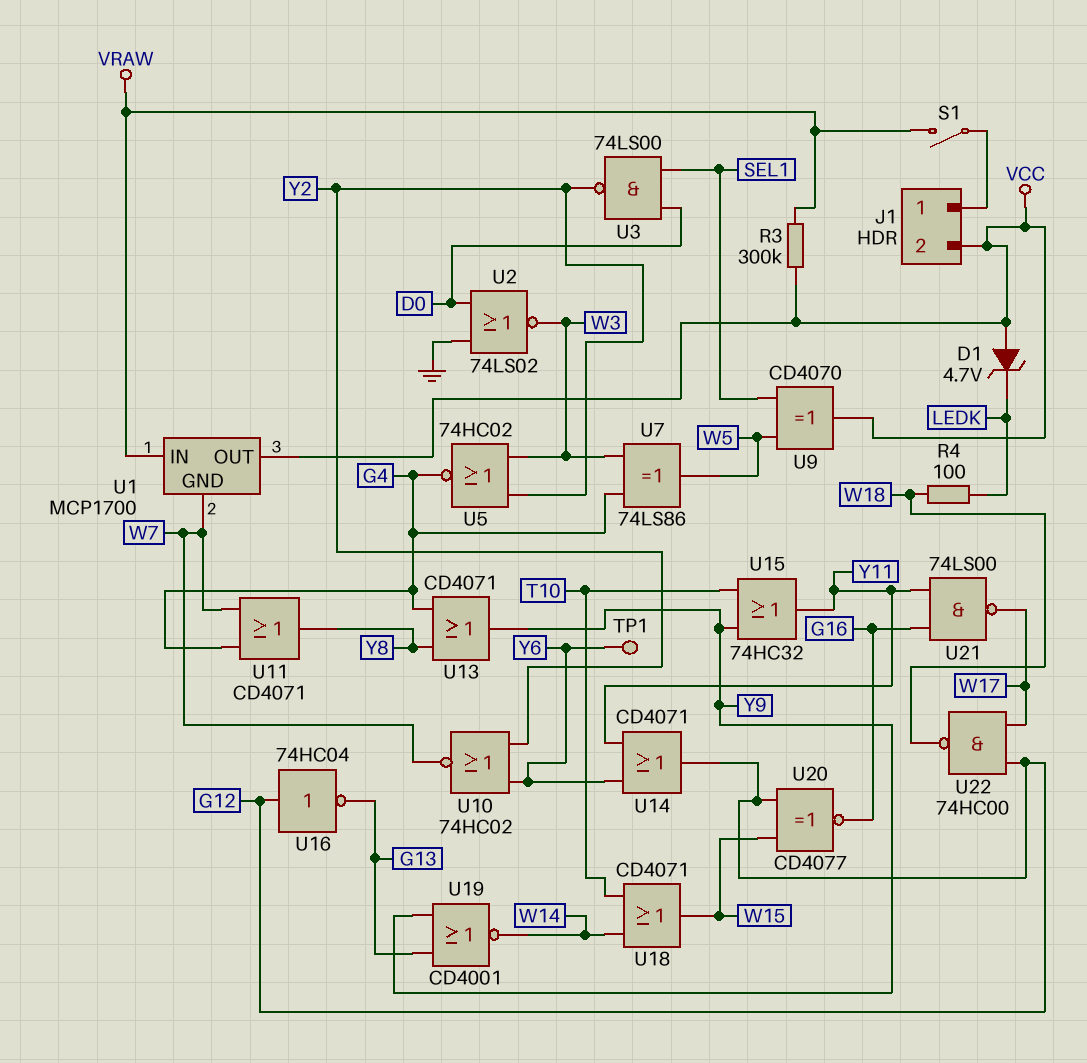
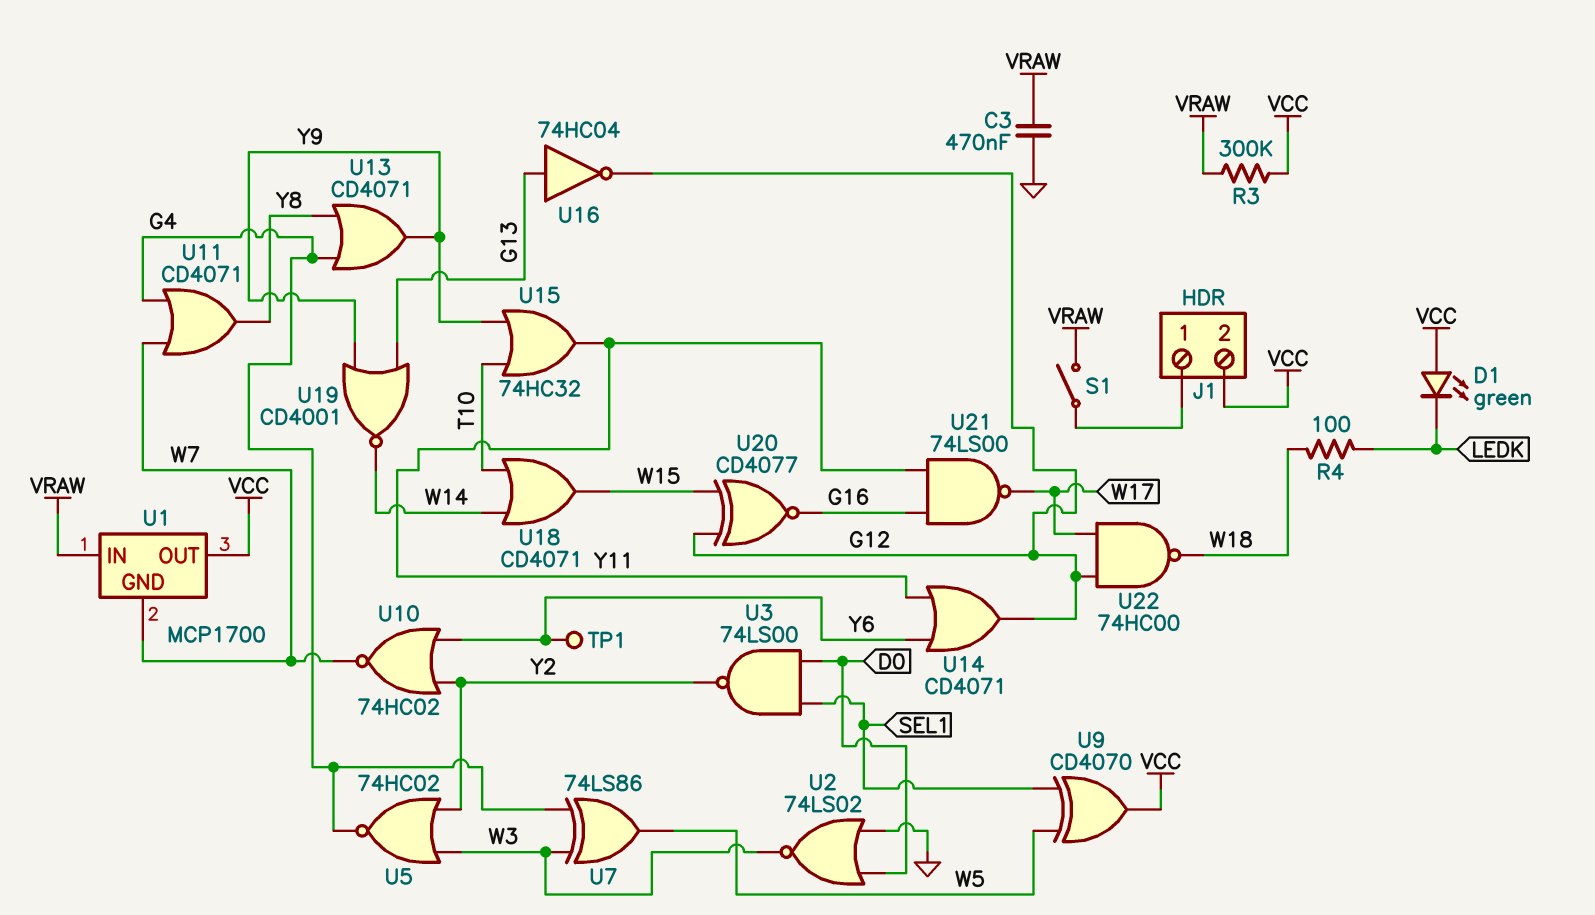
C3: none -> 470nF (GND, VRAW)
D1: zener 4.7V (A VCC, K LEDK) -> LED green (A VCC, K LEDK)
U16: NOT 74HC04 (in G12, out G13) -> NOT 74HC04 (in G13, out G12)

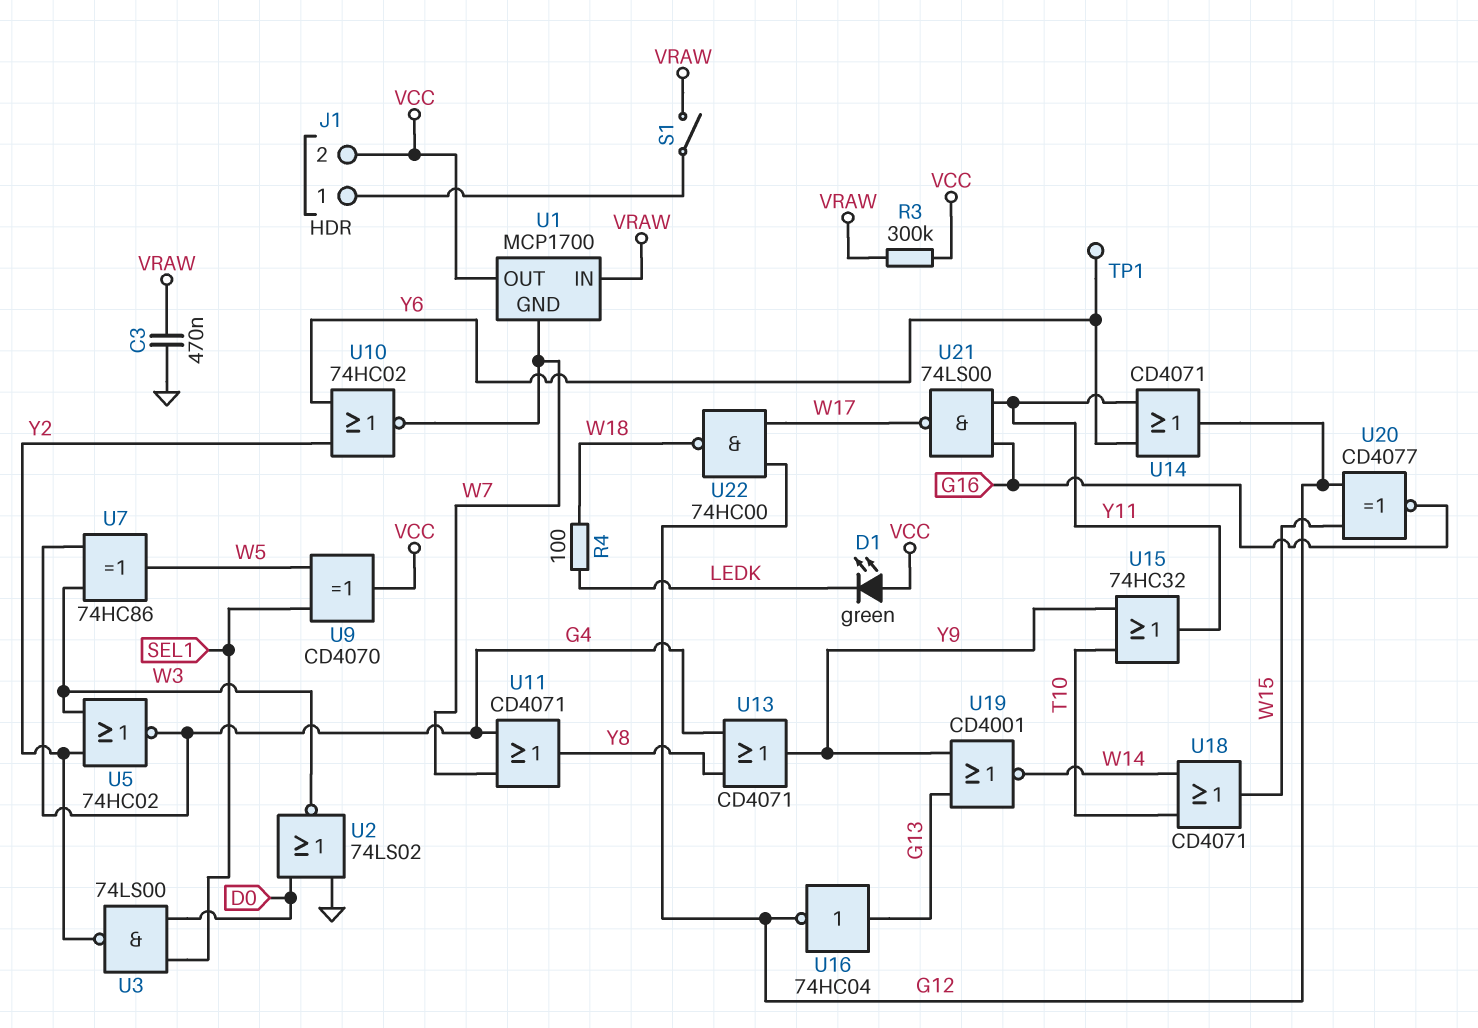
U7: XOR 74LS86 (in G4, in W3, out W5) -> XOR 74HC86 (in G4, in W3, out W5)

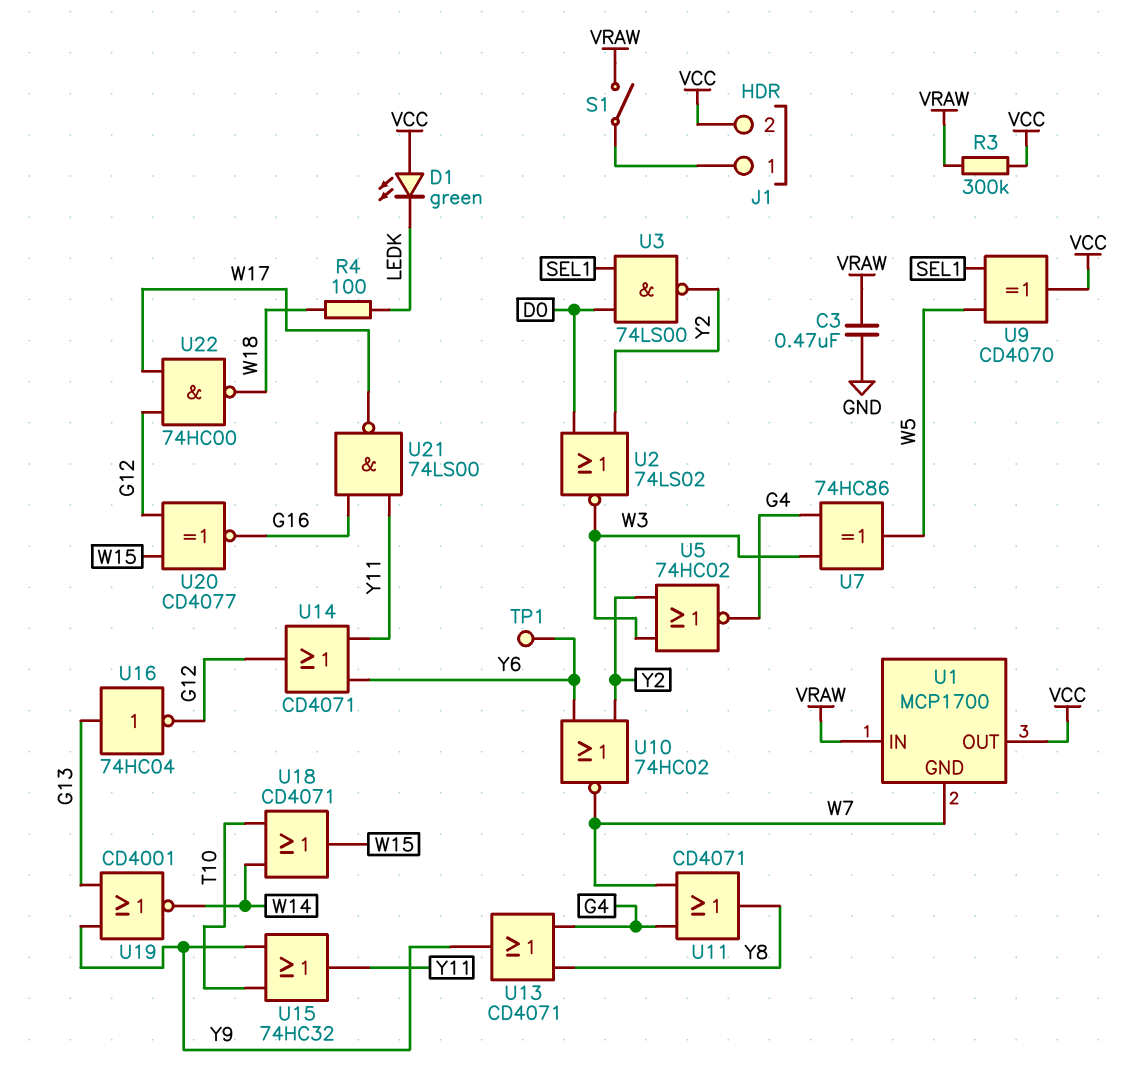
U2: NOR 74LS02 (in D0, in GND, out W3) -> NOR 74LS02 (in D0, in Y2, out W3)

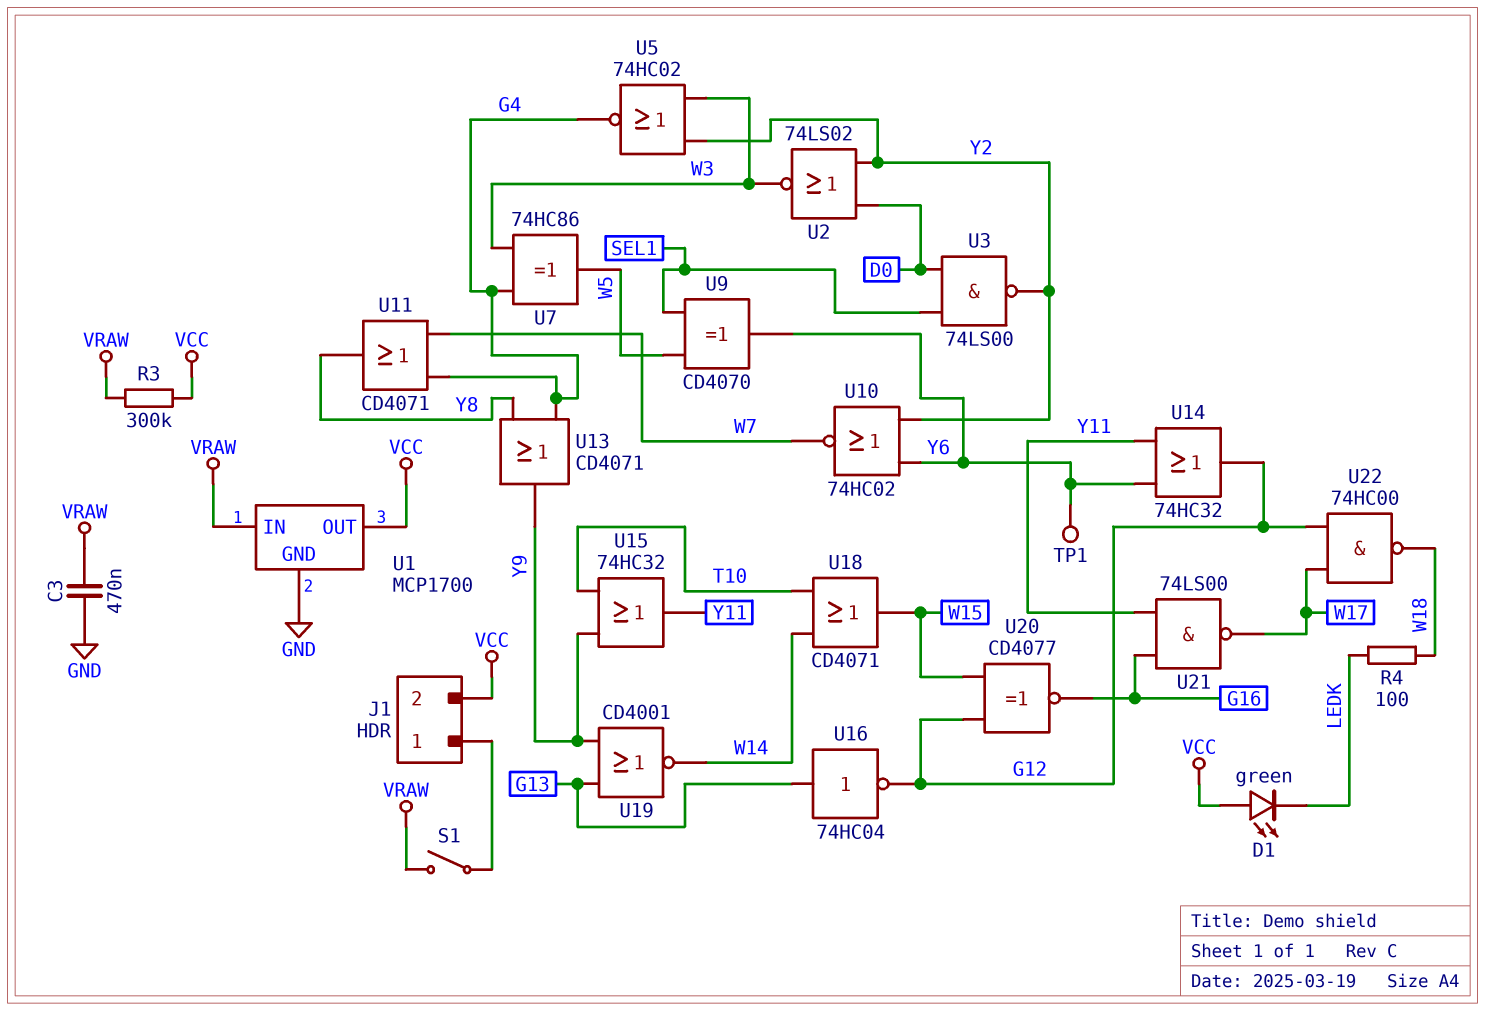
U1 pin GND: W7 -> GND
U9: XOR CD4070 (in SEL1, in W5, out VCC) -> XOR CD4070 (in SEL1, in W5, out Y6)
U14: OR CD4071 (in Y6, in Y11, out G12) -> OR 74HC32 (in Y6, in Y11, out G12)

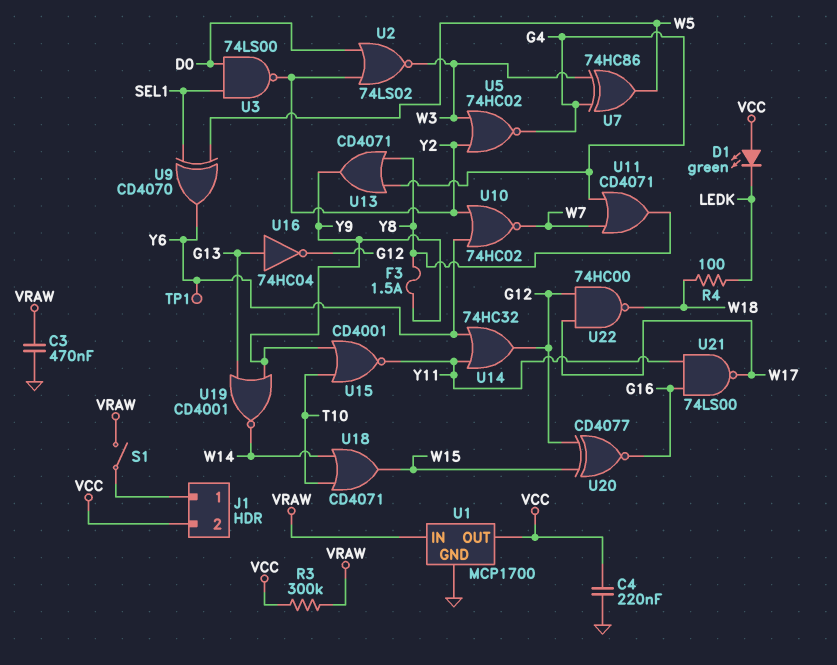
C4: none -> 220nF (GND, VCC)
F3: none -> 1.5A (Y8, Y9)
U15: OR 74HC32 (in T10, in Y9, out Y11) -> NOR CD4001 (in T10, in Y9, out Y11)

